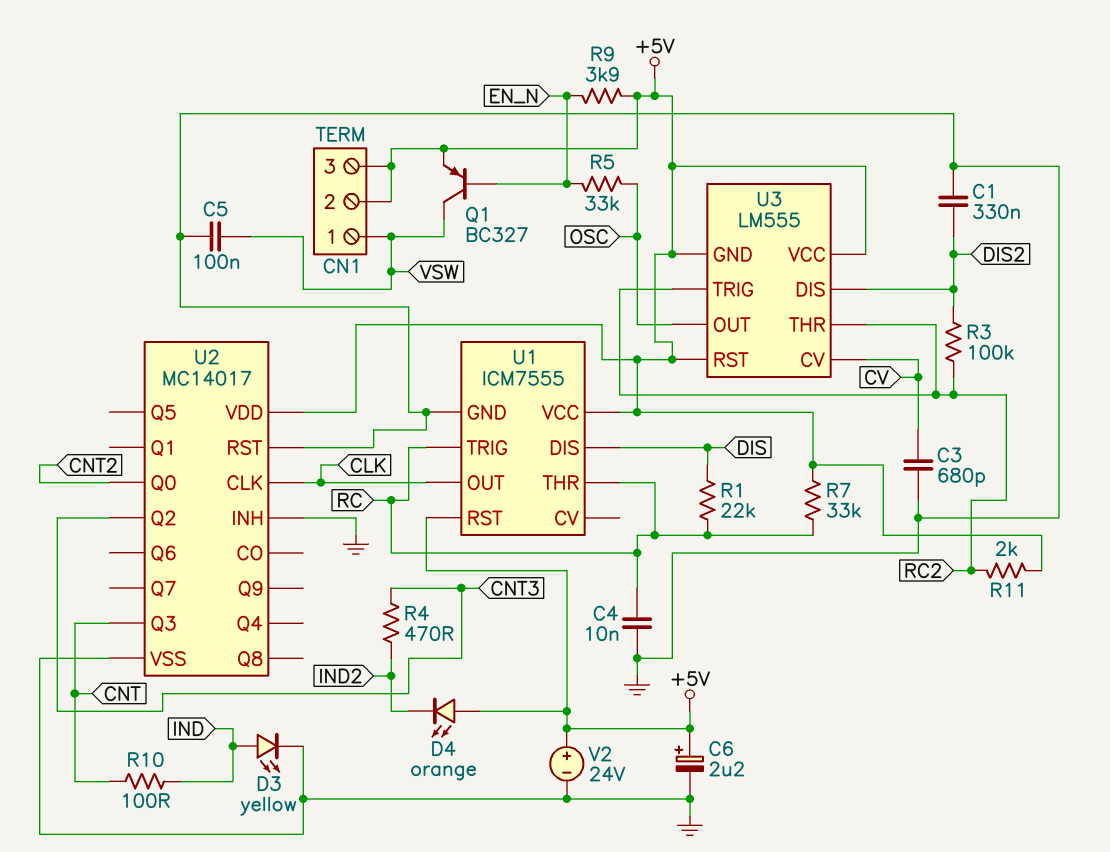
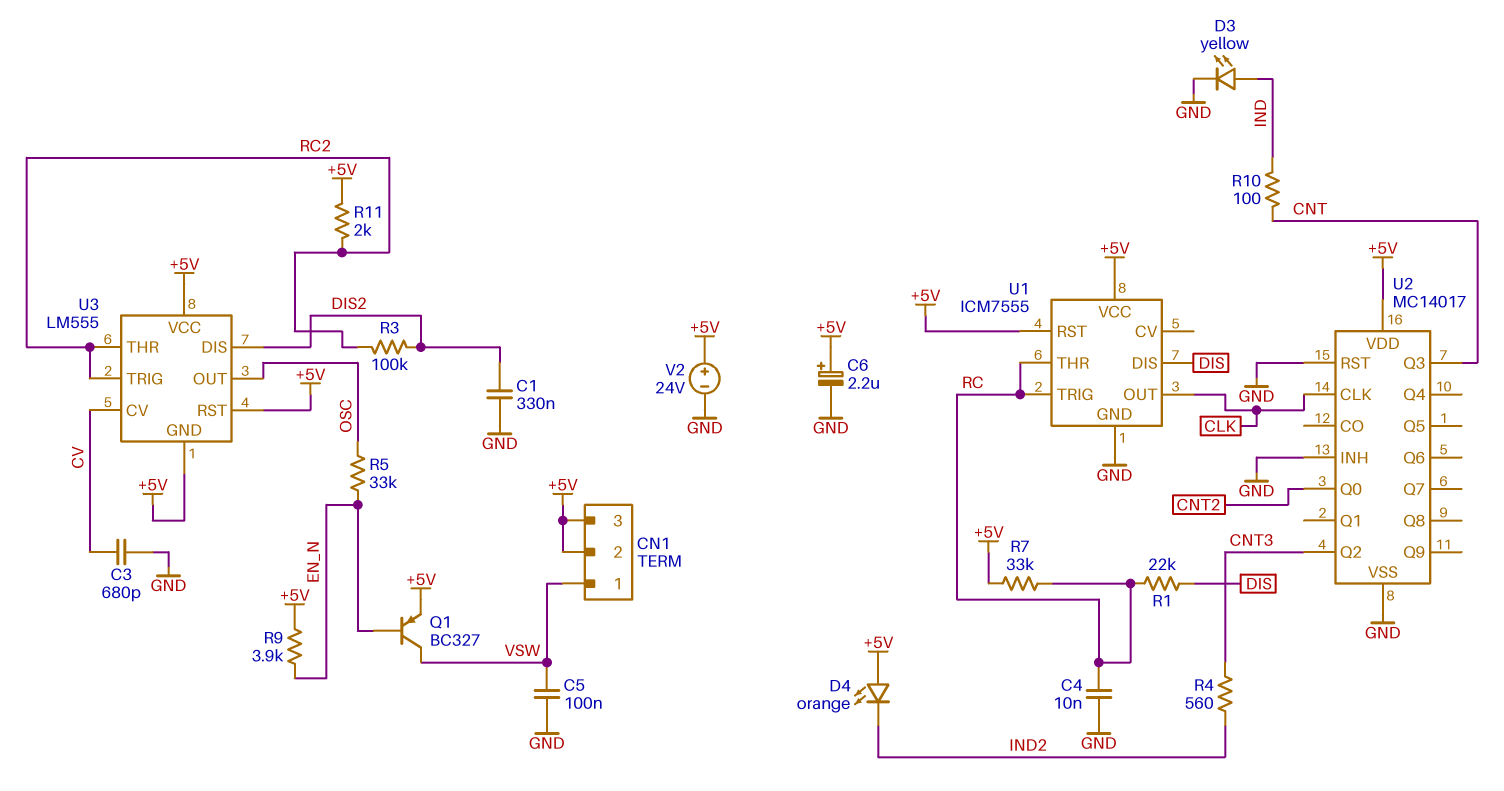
R4: 470 (CNT3, IND2) -> 560 (CNT3, IND2)

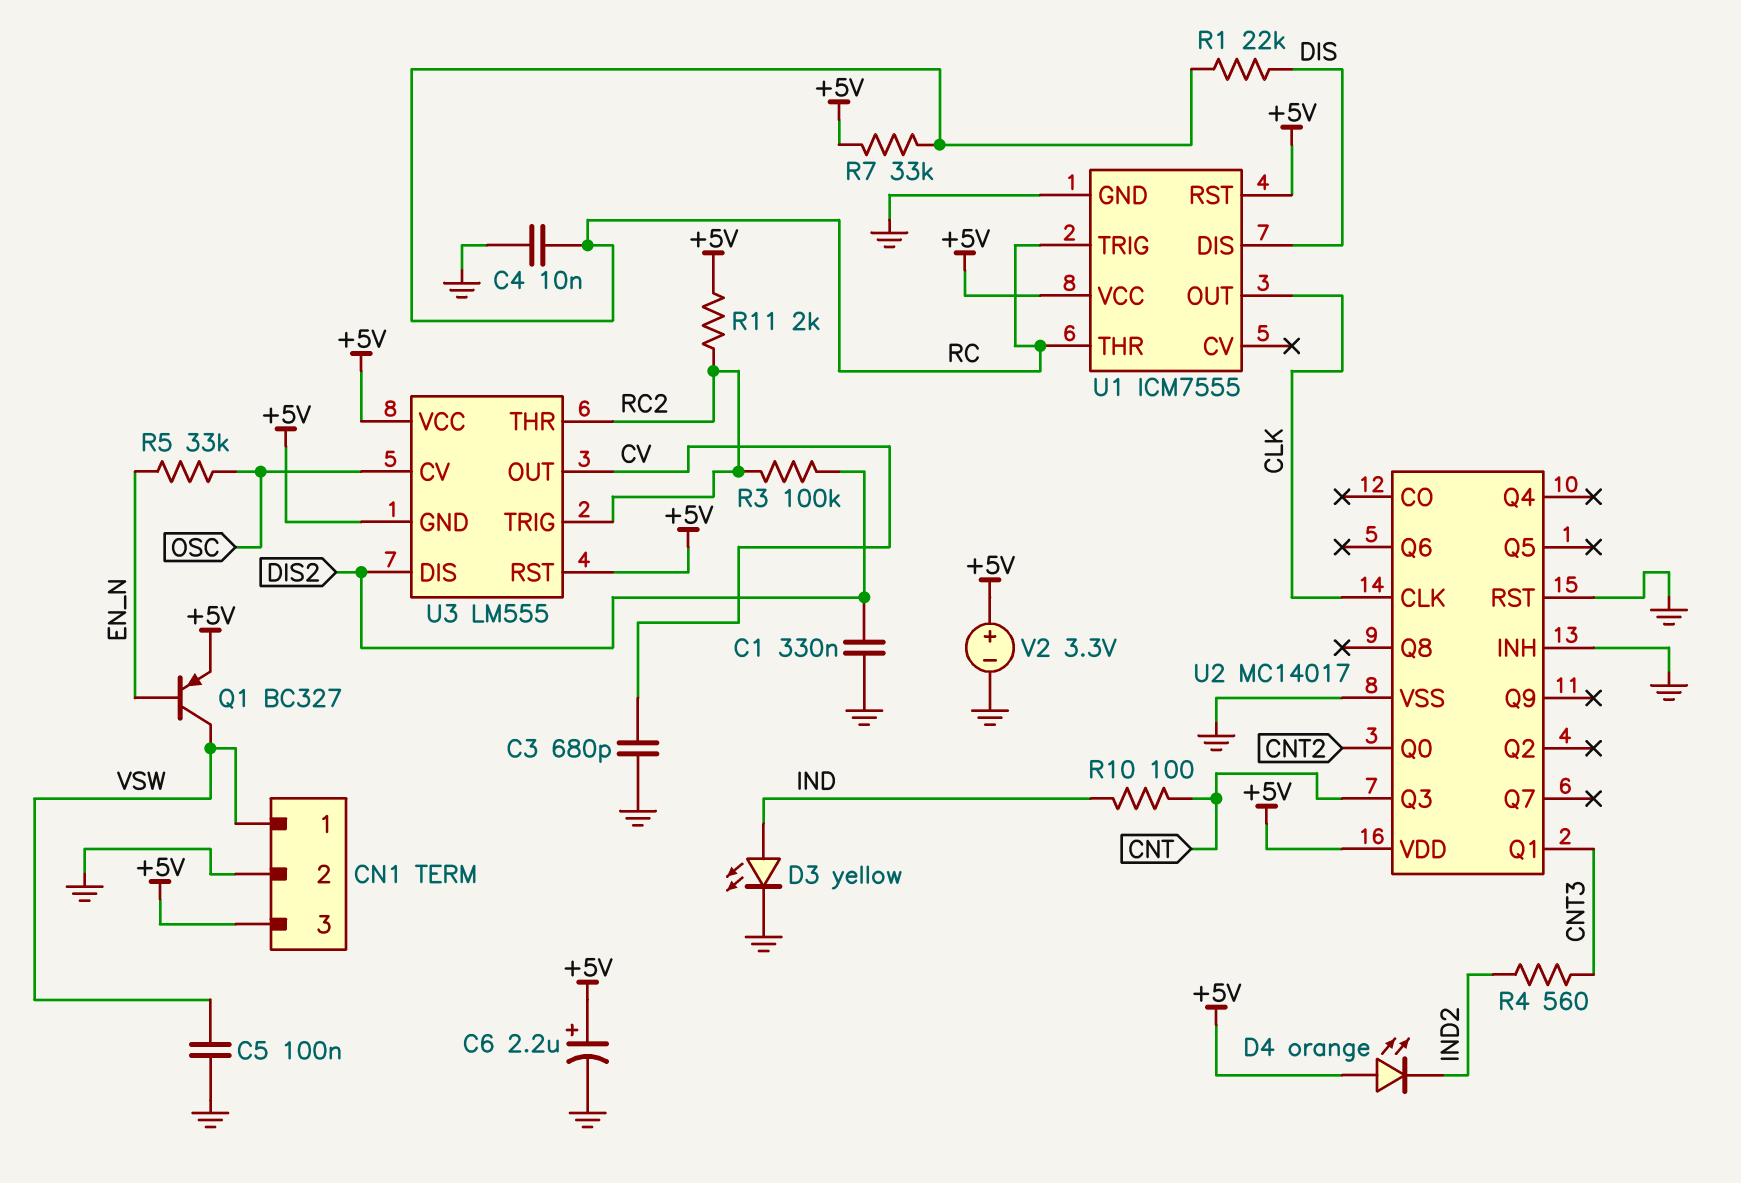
CN1 pin 2: +5V -> GND
R9: 3.9k (+5V, EN_N) -> none
U2 pin Q1: none -> CNT3
U2 pin Q2: CNT3 -> none
U3 pin CV: CV -> OSC
U3 pin OUT: OSC -> CV
V2: 24V (plus +5V, minus GND) -> 3.3V (plus +5V, minus GND)

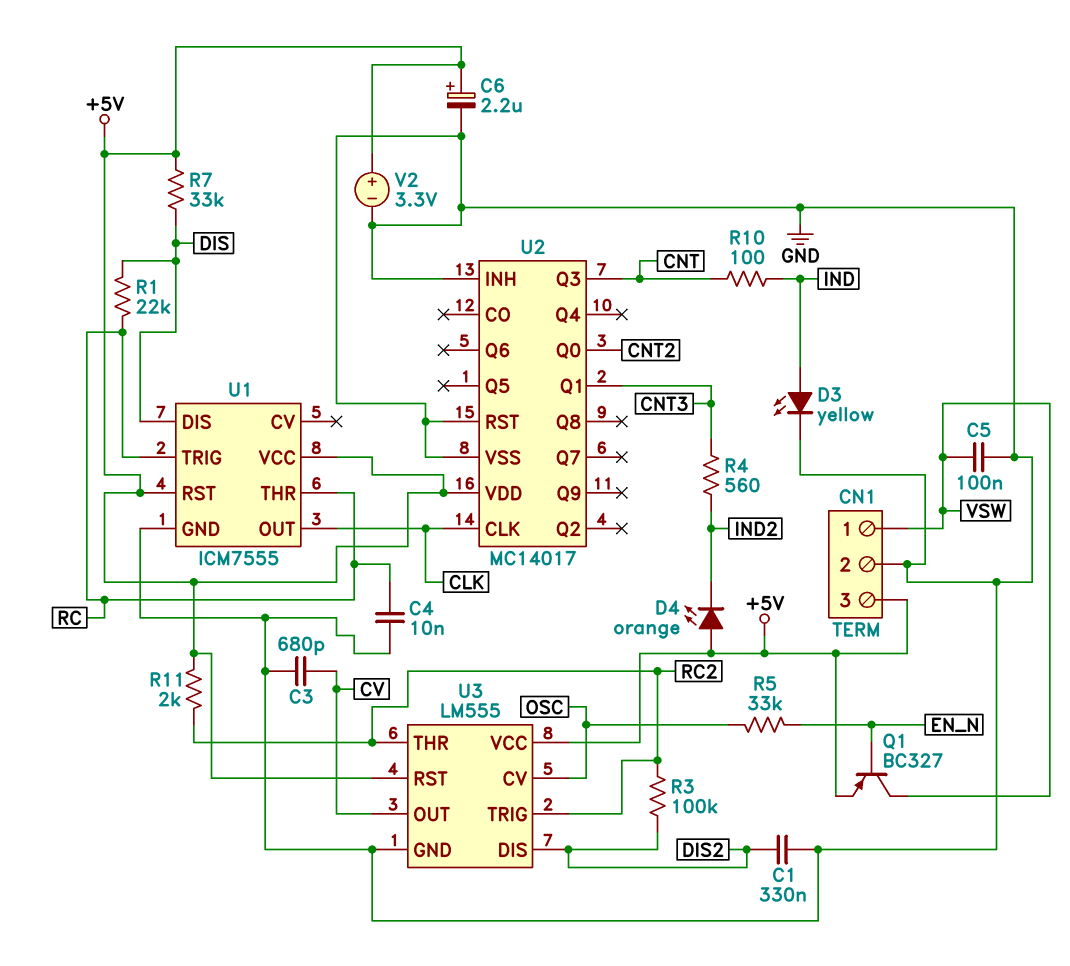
R7: 33k (+5V, RC) -> 33k (+5V, DIS)
U3 pin GND: +5V -> GND

